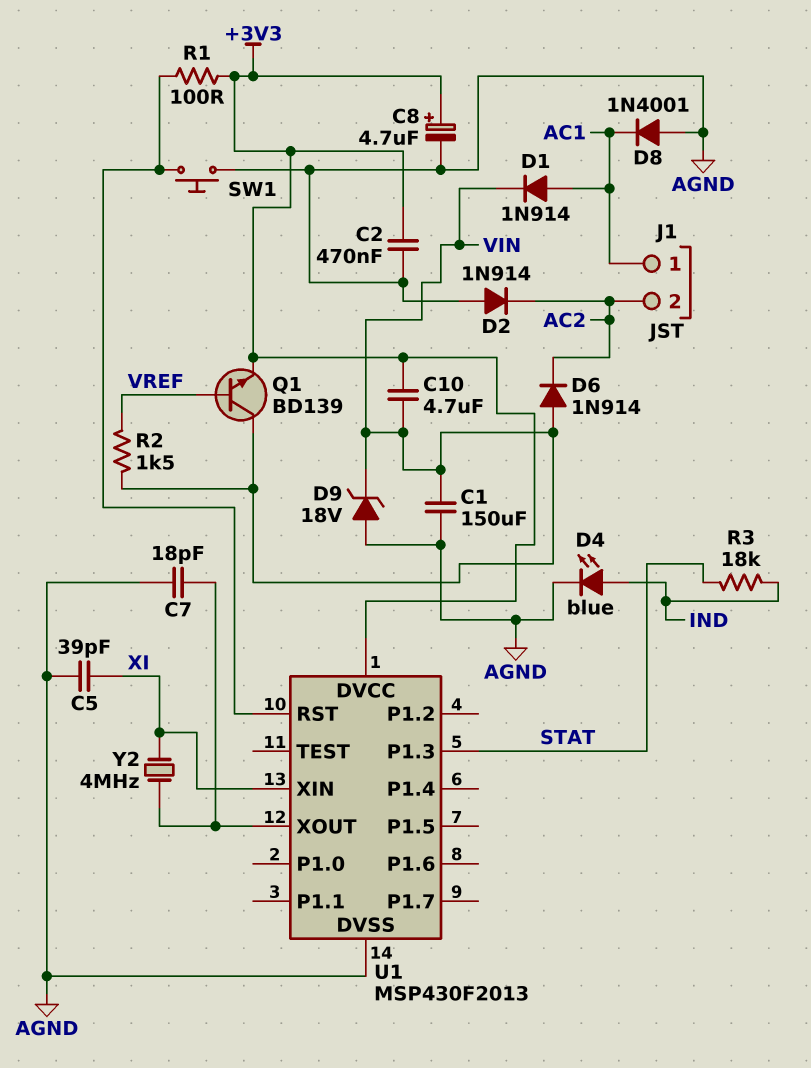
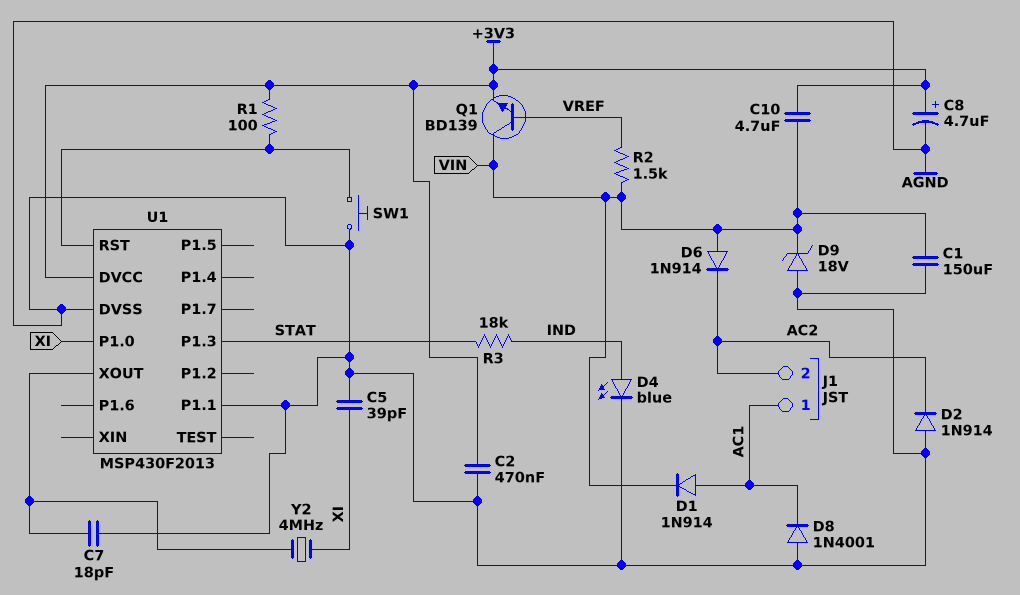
U1 pin P1.0: none -> XI
U1 pin P1.1: none -> AGND
U1 pin XIN: XI -> none

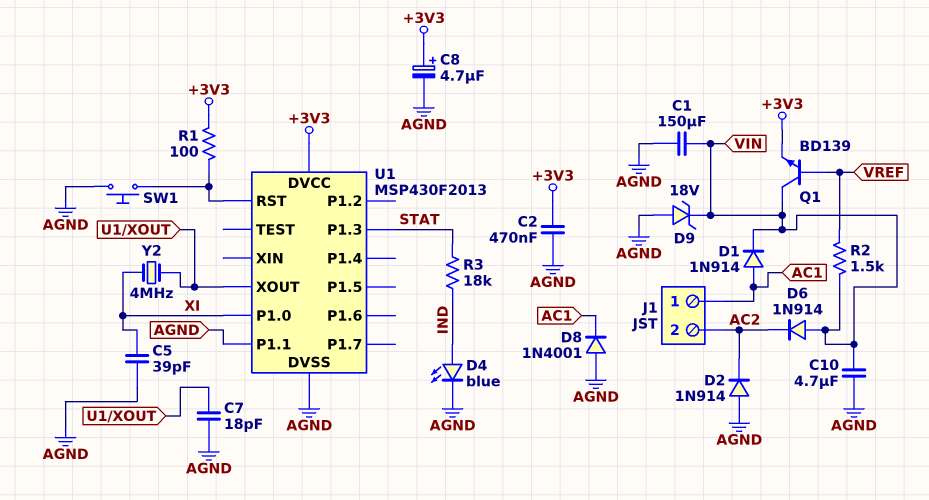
C10: 4.7uF (+3V3, VIN) -> 4.7uF (AGND, VIN)

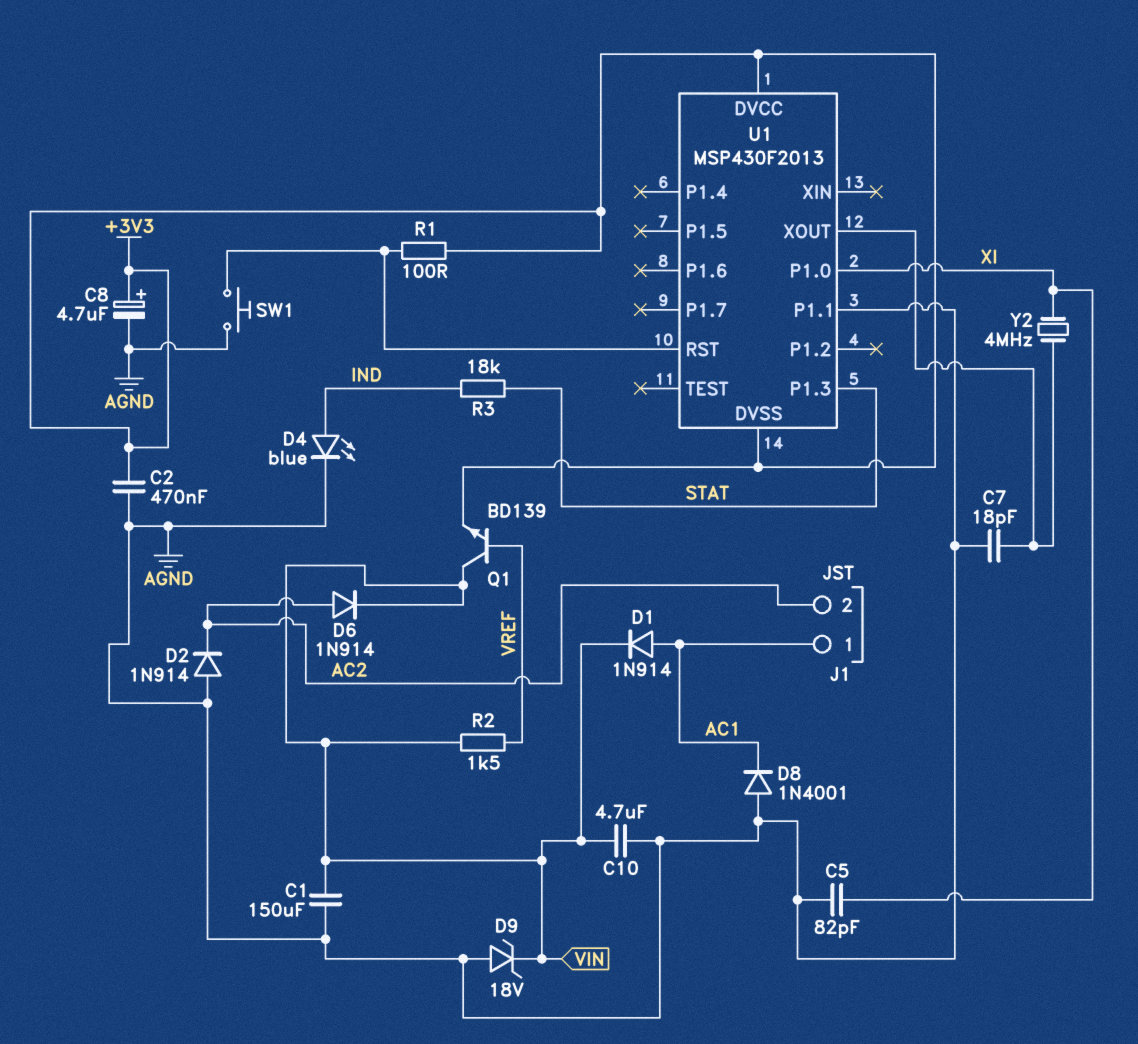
C5: 39pF (AGND, XI) -> 82pF (AGND, XI)
D6: diode 1N914 (A VIN, K AC2) -> diode 1N914 (A AC2, K VIN)
U1 pin DVSS: AGND -> +3V3

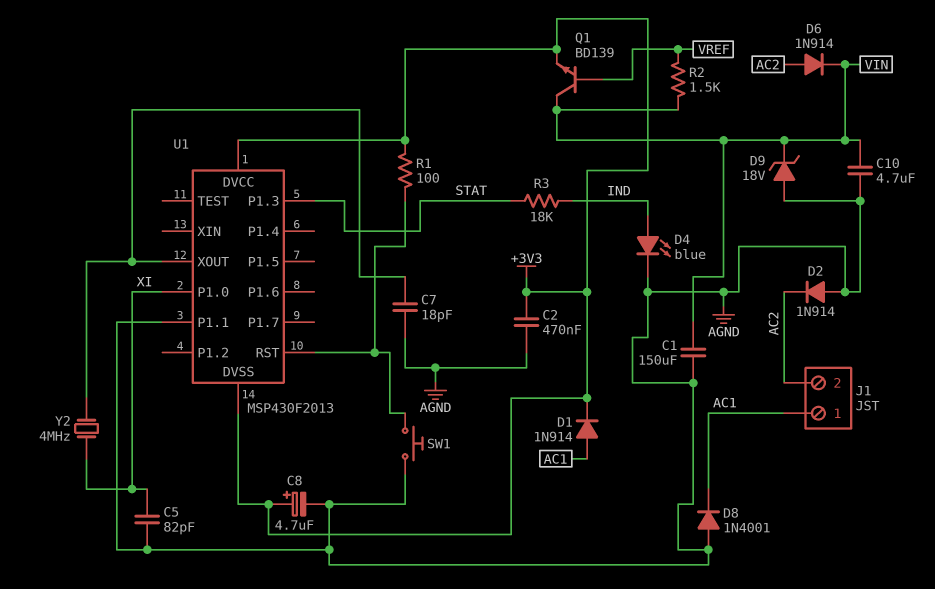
D1: diode 1N914 (A AC1, K VIN) -> diode 1N914 (A AC1, K +3V3)

